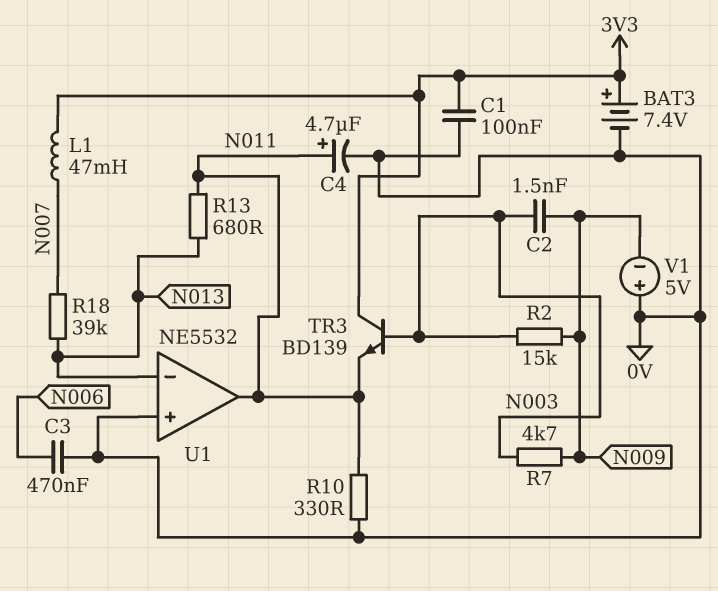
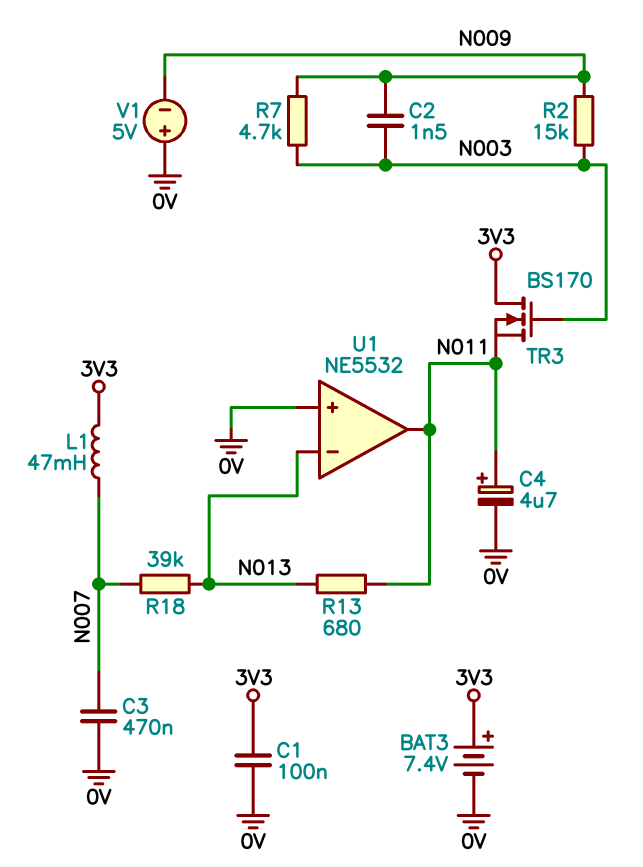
C3: 470nF (0V, N006) -> 470nF (0V, N007)
R10: 330 (0V, N011) -> none
TR3: NPN BD139 (B N003, C 3V3, E N011) -> NMOS BS170 (G N003, D 3V3, S N011)

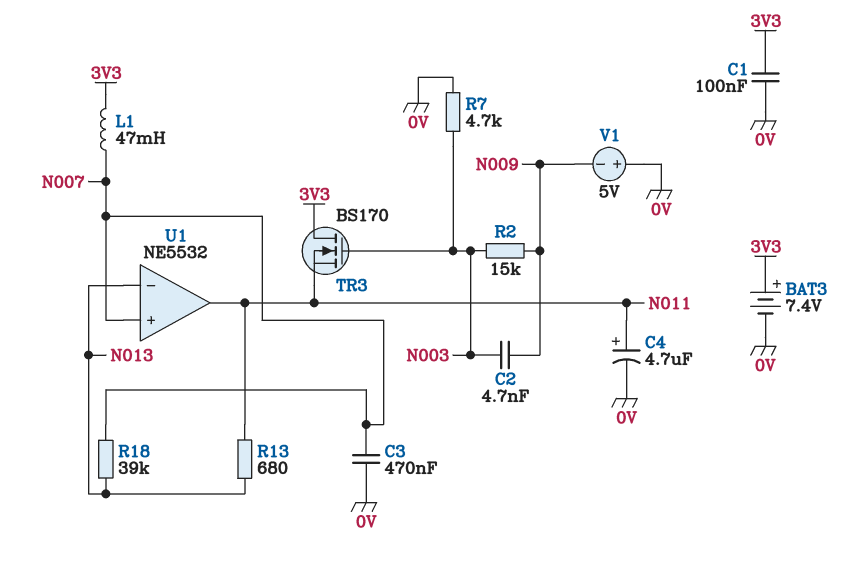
C2: 1.5nF (N003, N009) -> 4.7nF (N003, N009)
R7: 4.7k (N003, N009) -> 4.7k (0V, N003)
U1 pin in+: 0V -> N007

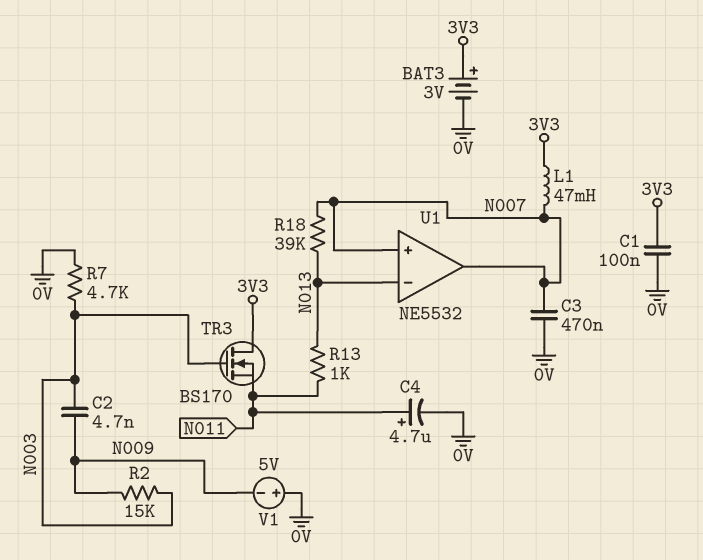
BAT3: 7.4V (plus 3V3, minus 0V) -> 3V (plus 3V3, minus 0V)
R13: 680 (N011, N013) -> 1k (N011, N013)
U1 pin out: N011 -> N007

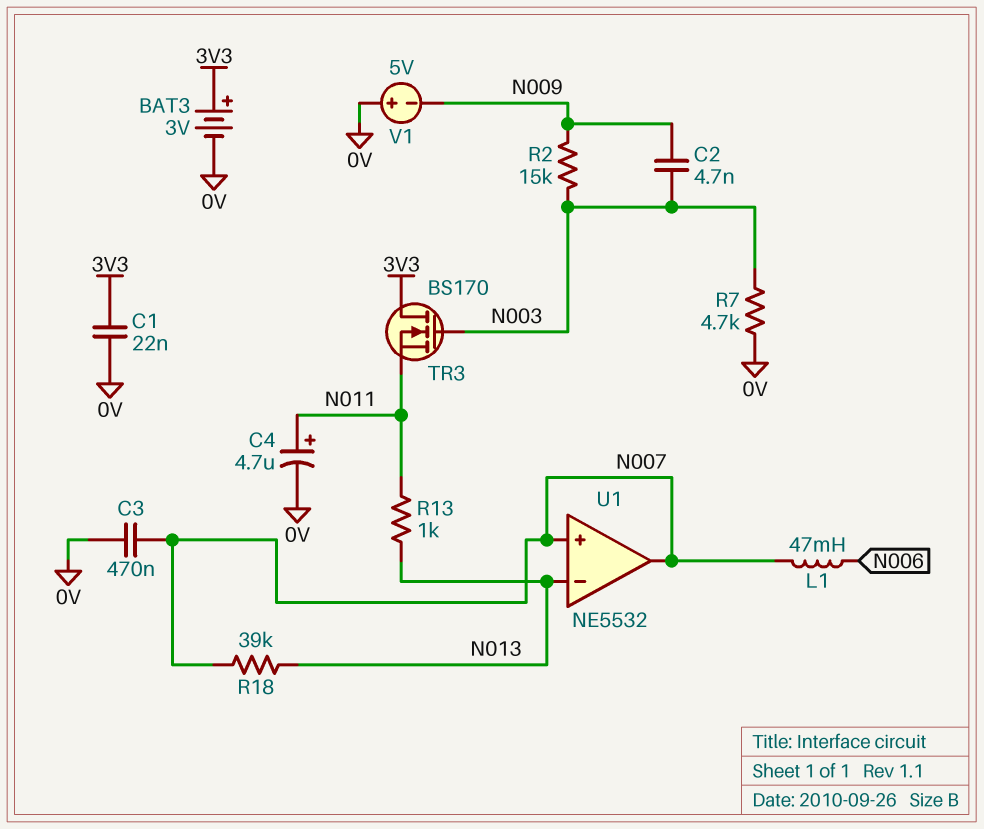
C1: 100nF (0V, 3V3) -> 22nF (0V, 3V3)
L1: 47mH (3V3, N007) -> 47mH (N006, N007)

